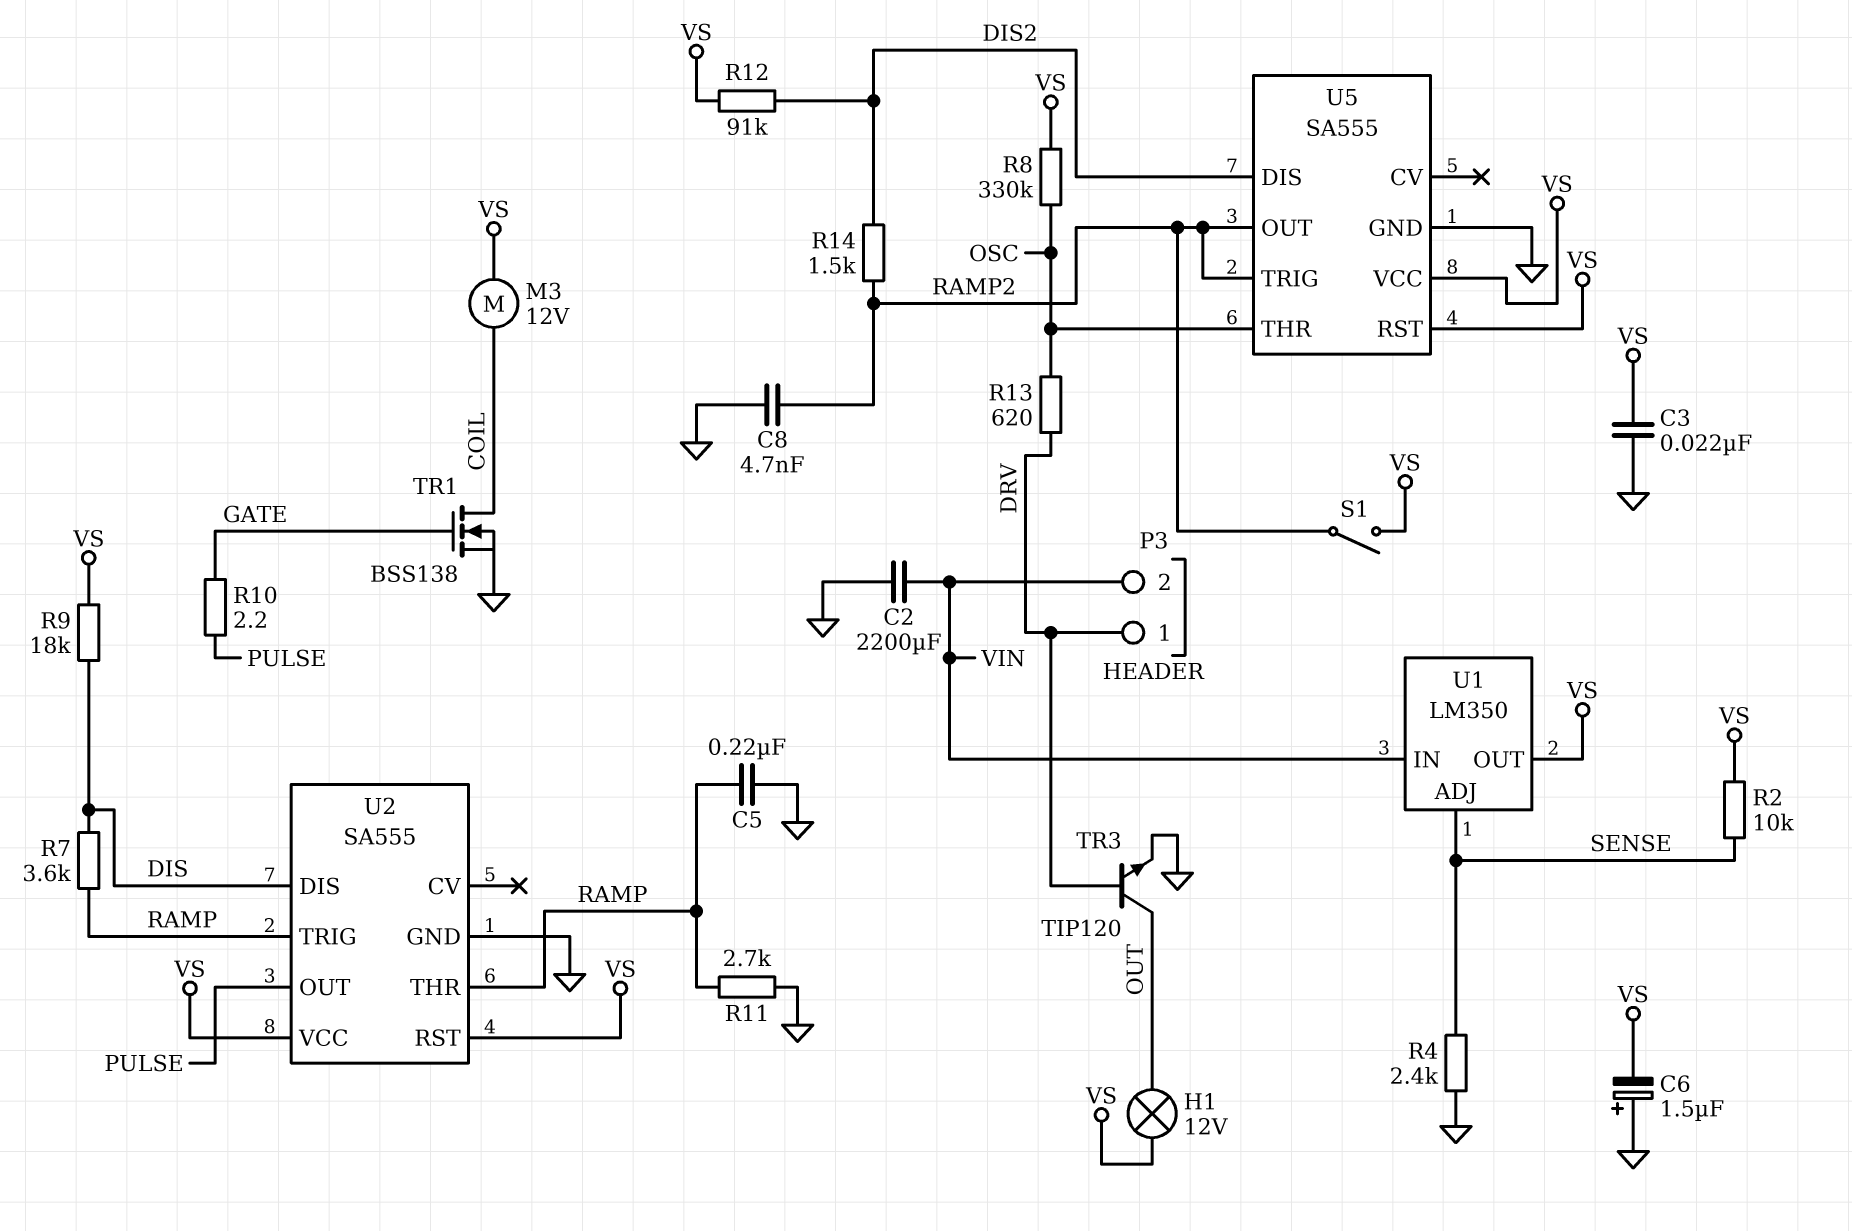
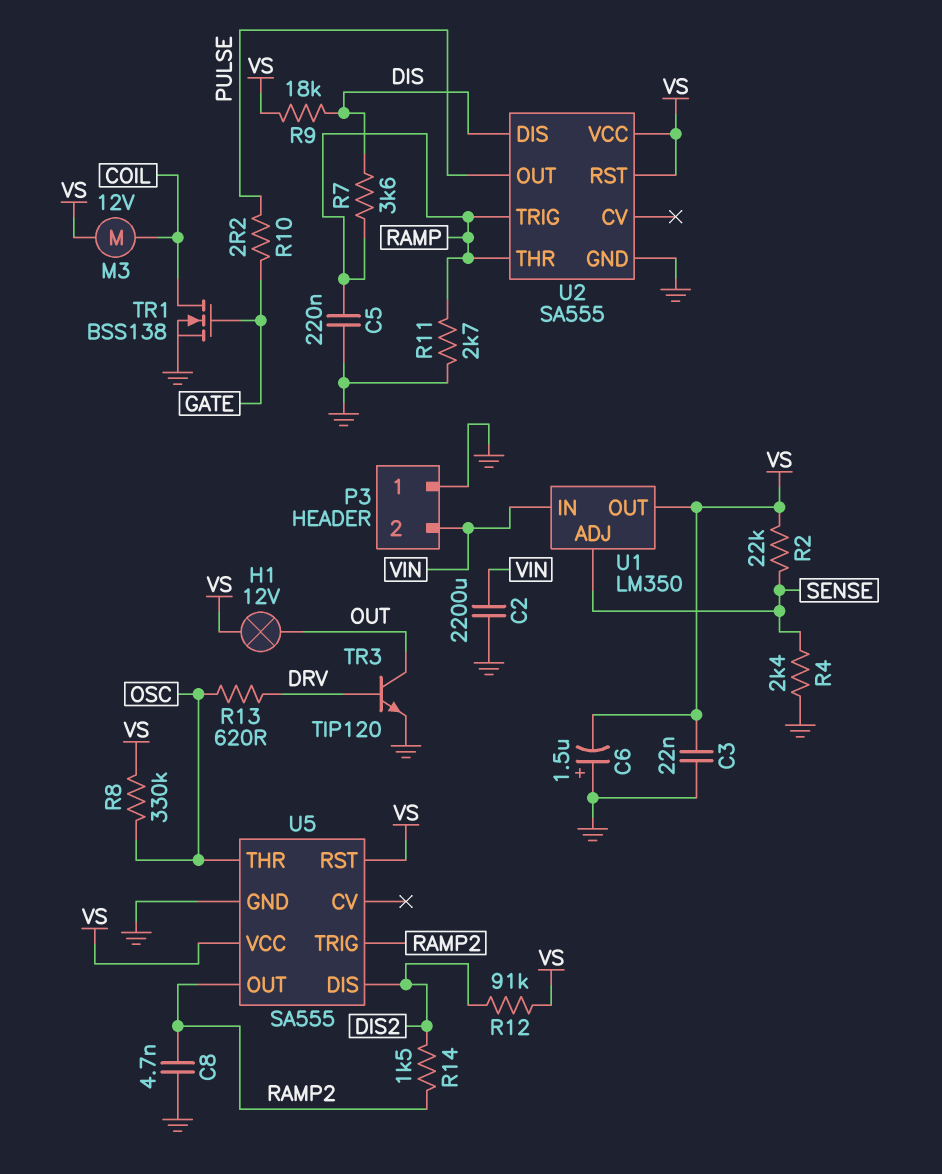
P3 pin 1: DRV -> GND
R2: 10k (SENSE, VS) -> 22k (SENSE, VS)
S1: switch (RAMP2, VS) -> none

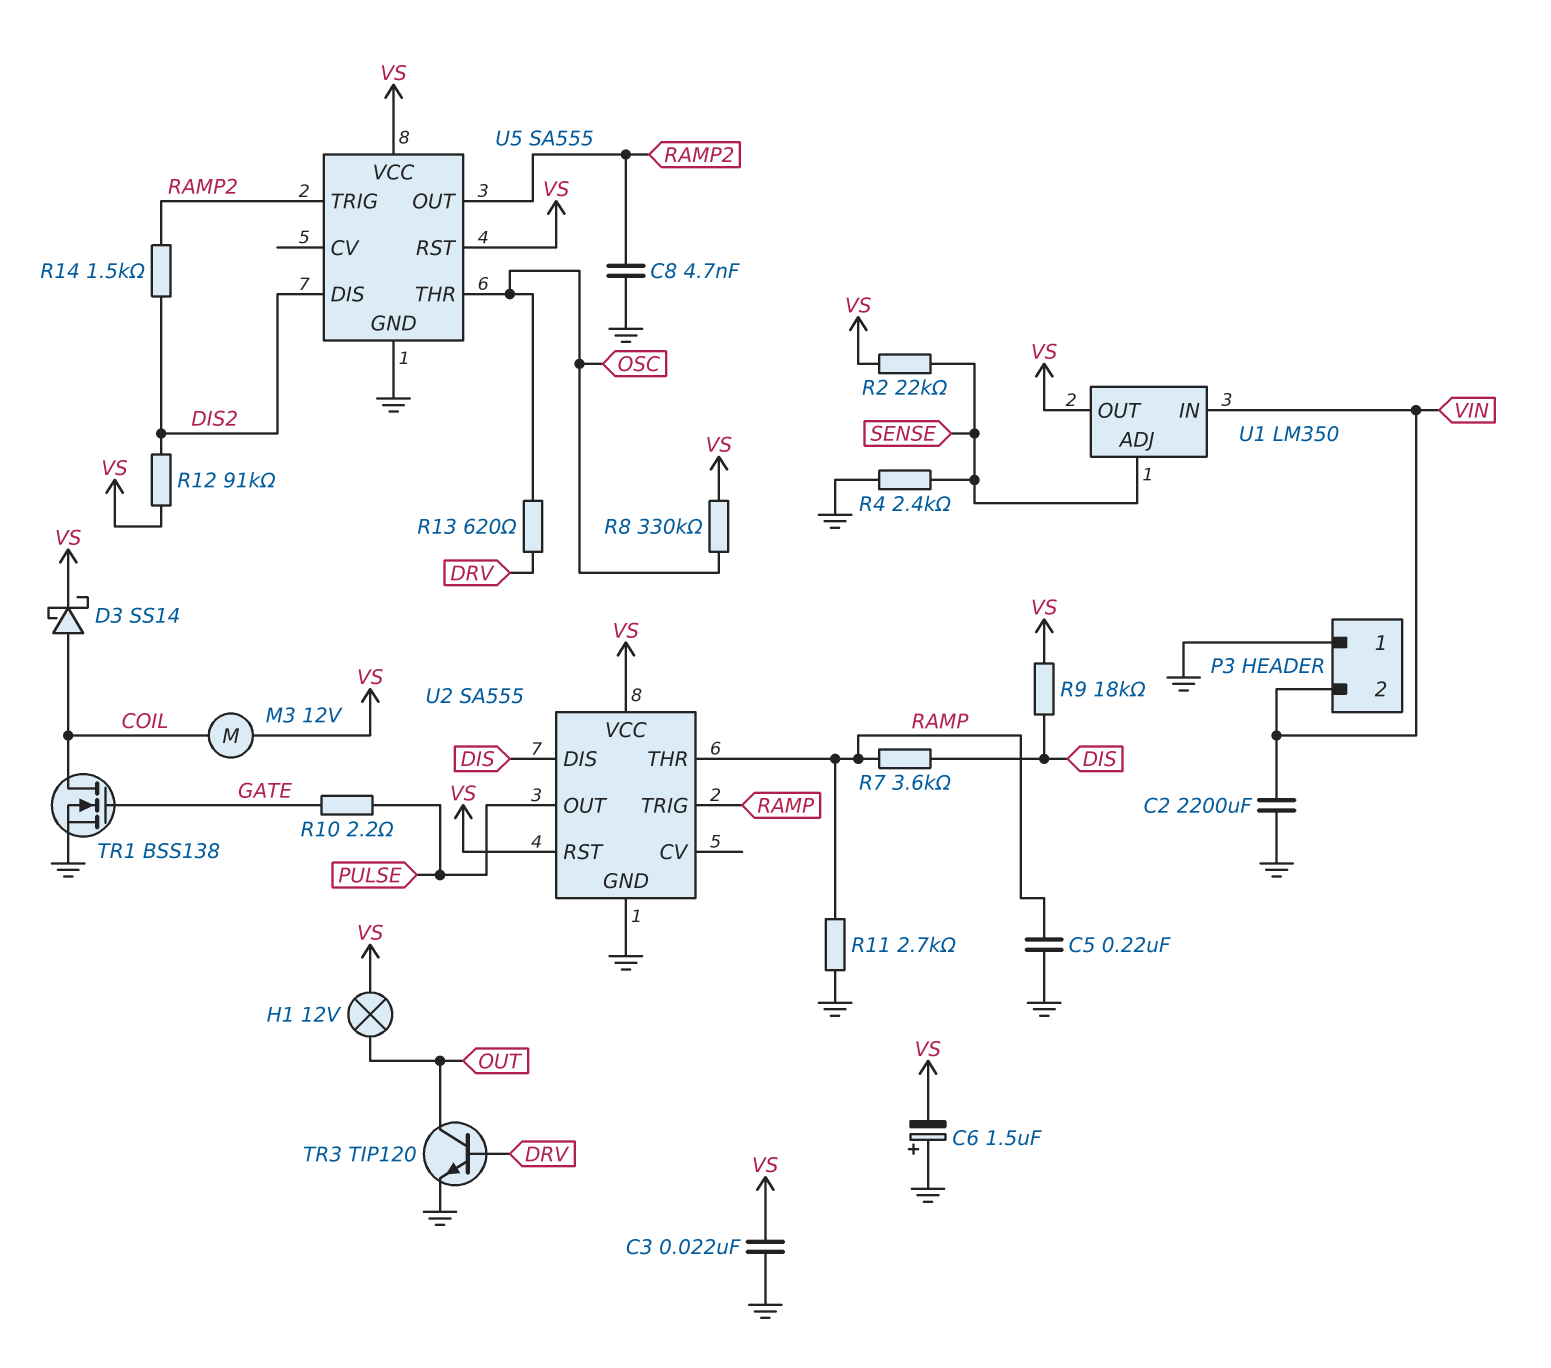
D3: none -> schottky SS14 (A COIL, K VS)

